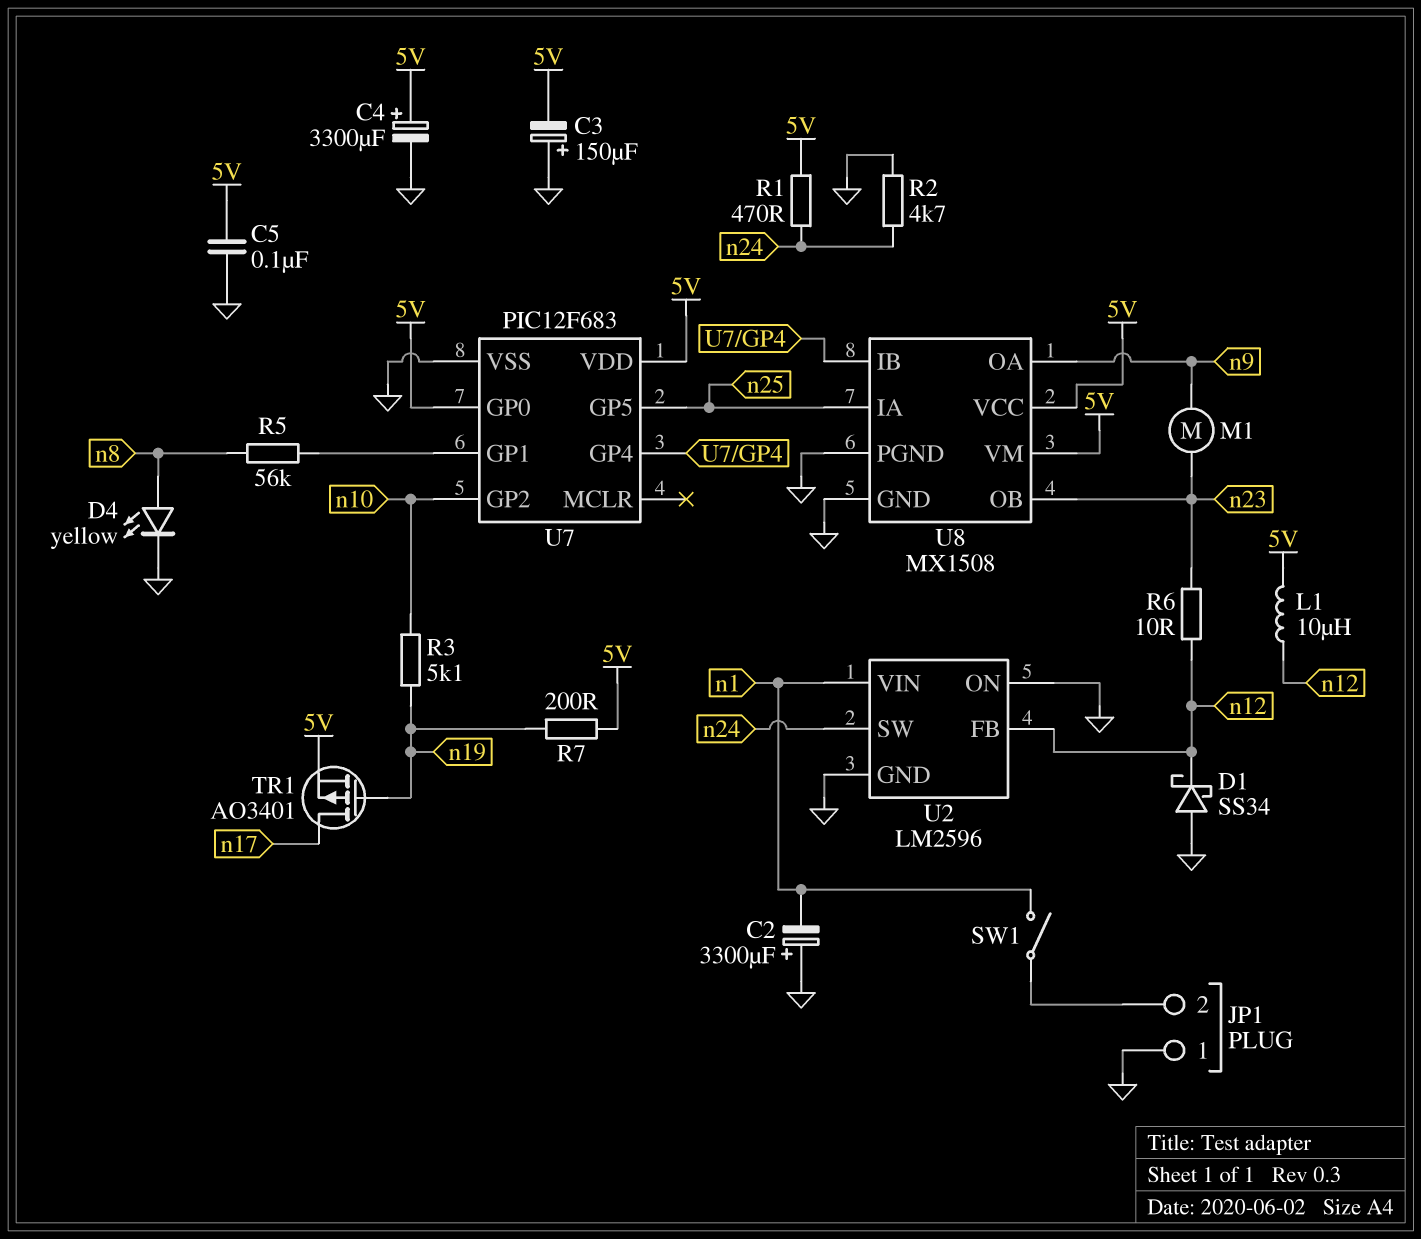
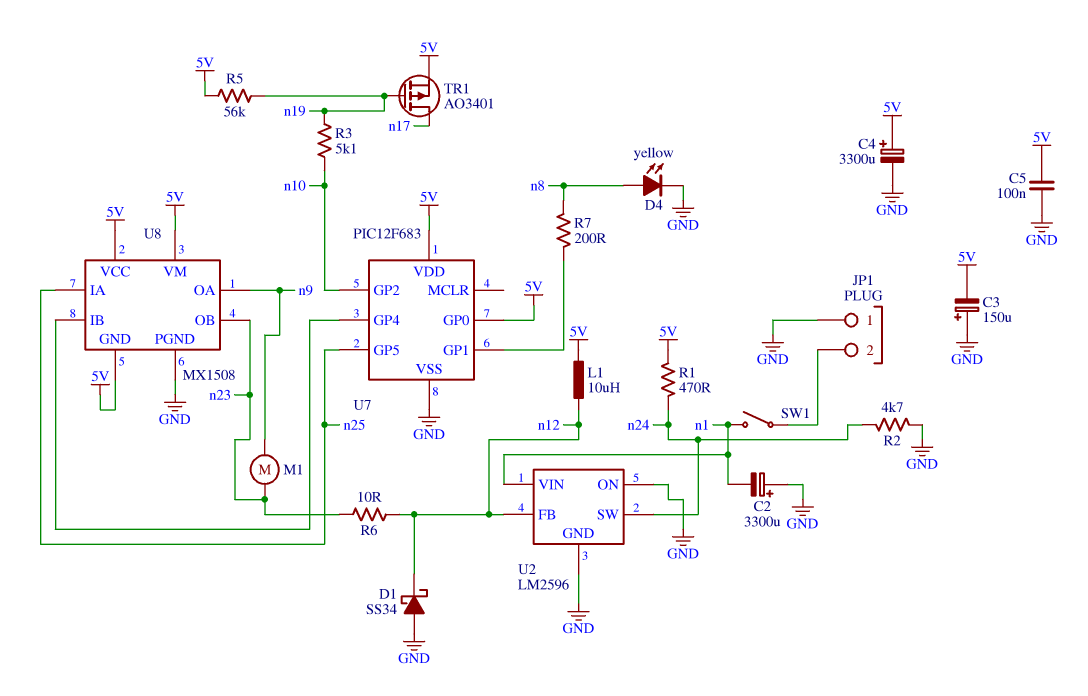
R5: 56k (U7/GP1, n8) -> 56k (5V, n19)
R7: 200 (5V, n19) -> 200 (U7/GP1, n8)
U8 pin GND: GND -> 5V

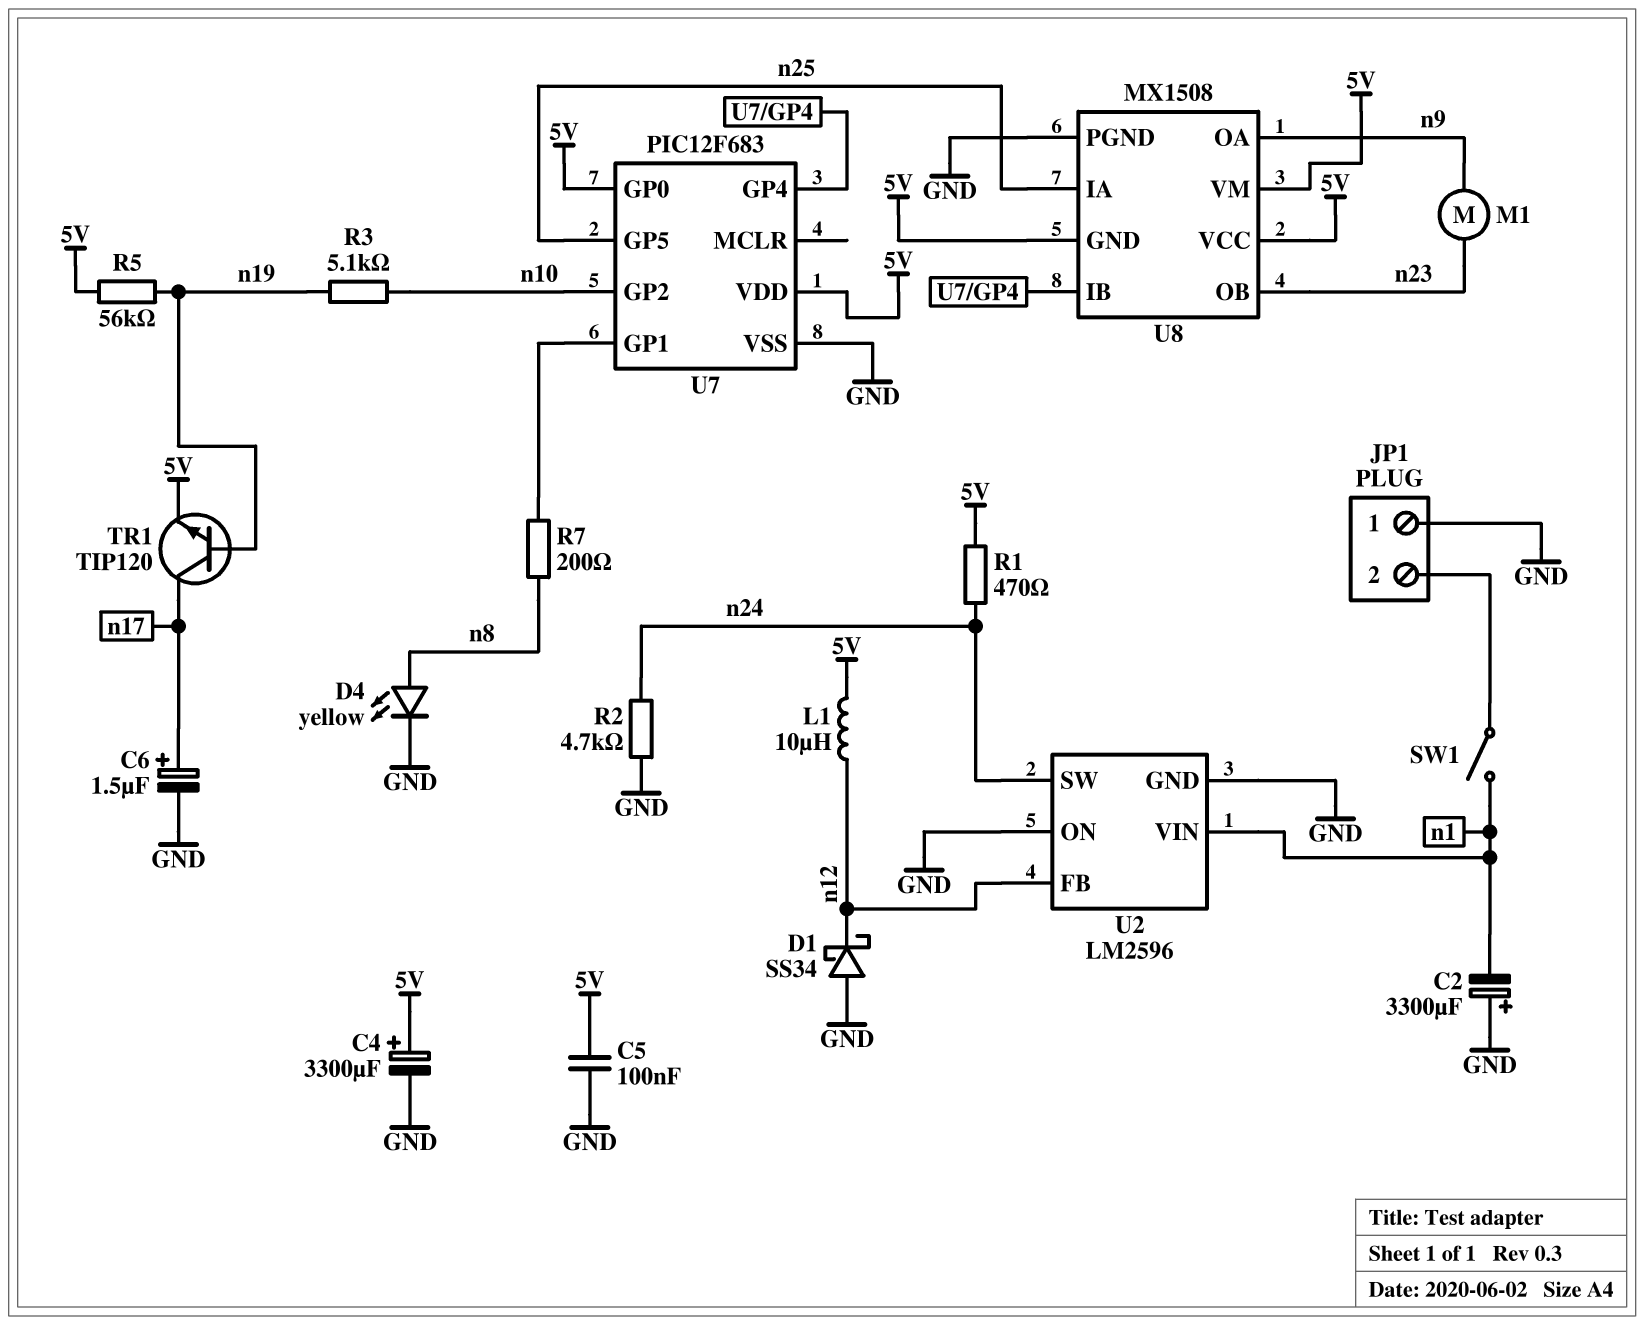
C3: 150uF (plus GND, minus 5V) -> none
C6: none -> 1.5uF (plus n17, minus GND)
R6: 10 (n12, n23) -> none
TR1: PMOS AO3401 (G n19, D n17, S 5V) -> NPN TIP120 (B n19, C n17, E 5V)

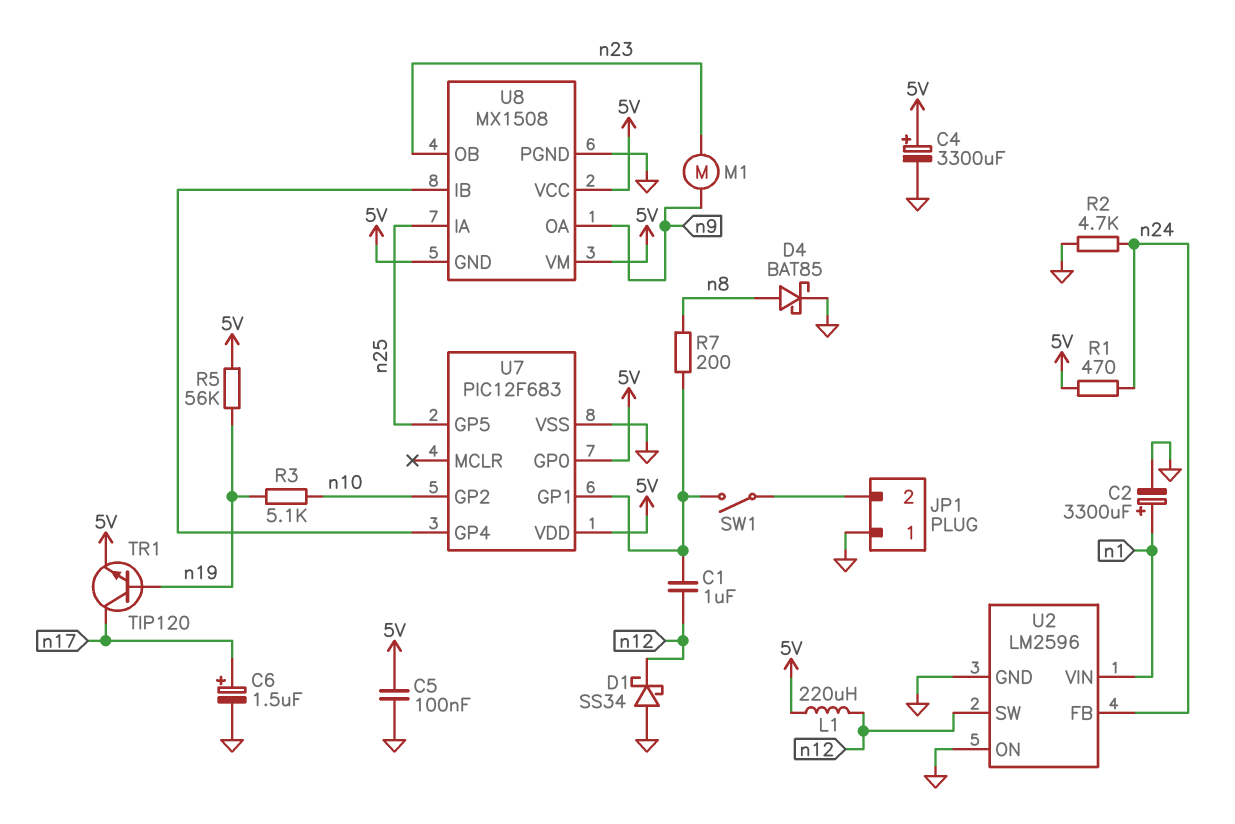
C1: none -> 1uF (U7/GP1, n12)
C2: 3300uF (plus GND, minus n1) -> 3300uF (plus n1, minus GND)
D4: LED yellow (A n8, K GND) -> schottky BAT85 (A n8, K GND)
L1: 10uH (5V, n12) -> 220uH (5V, n12)
SW1: switch (JP1/2, n1) -> switch (JP1/2, U7/GP1)
U2 pin FB: n12 -> n24
U2 pin SW: n24 -> n12

